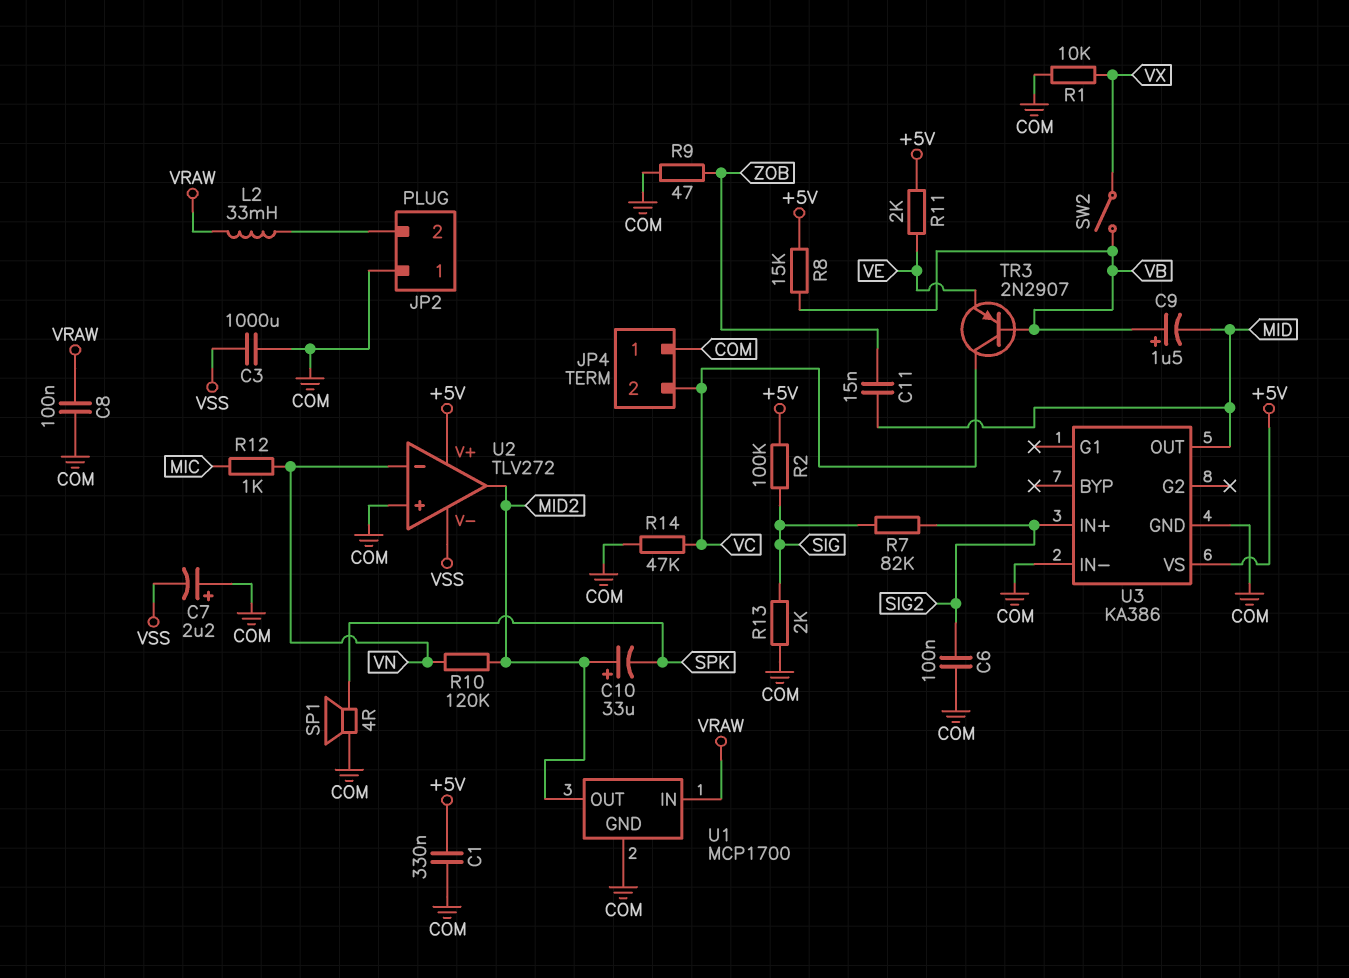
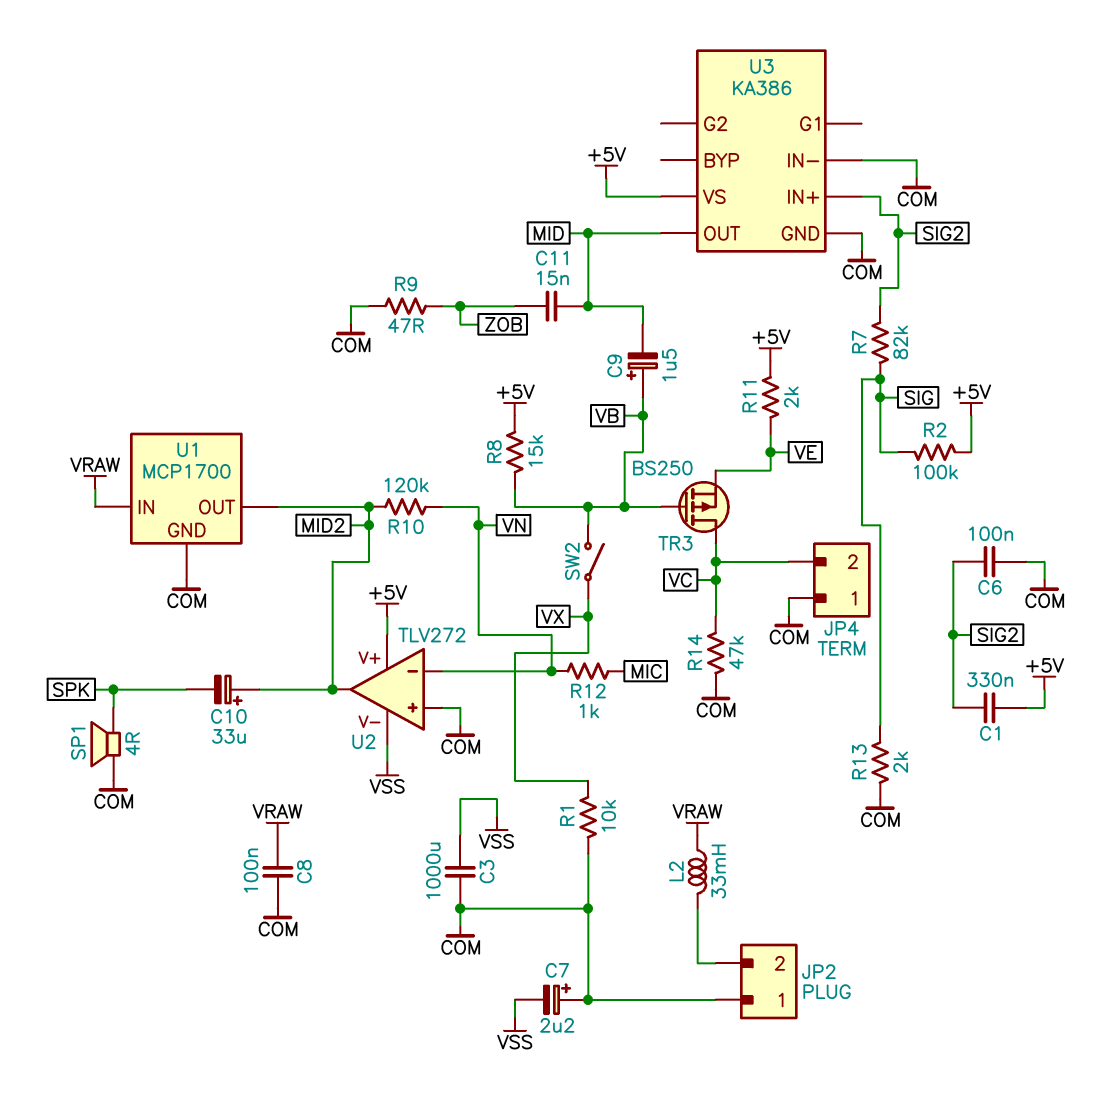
C1: 330nF (+5V, COM) -> 330nF (+5V, SIG2)
TR3: PNP 2N2907 (B VB, C VC, E VE) -> PMOS BS250 (G VB, D VC, S VE)

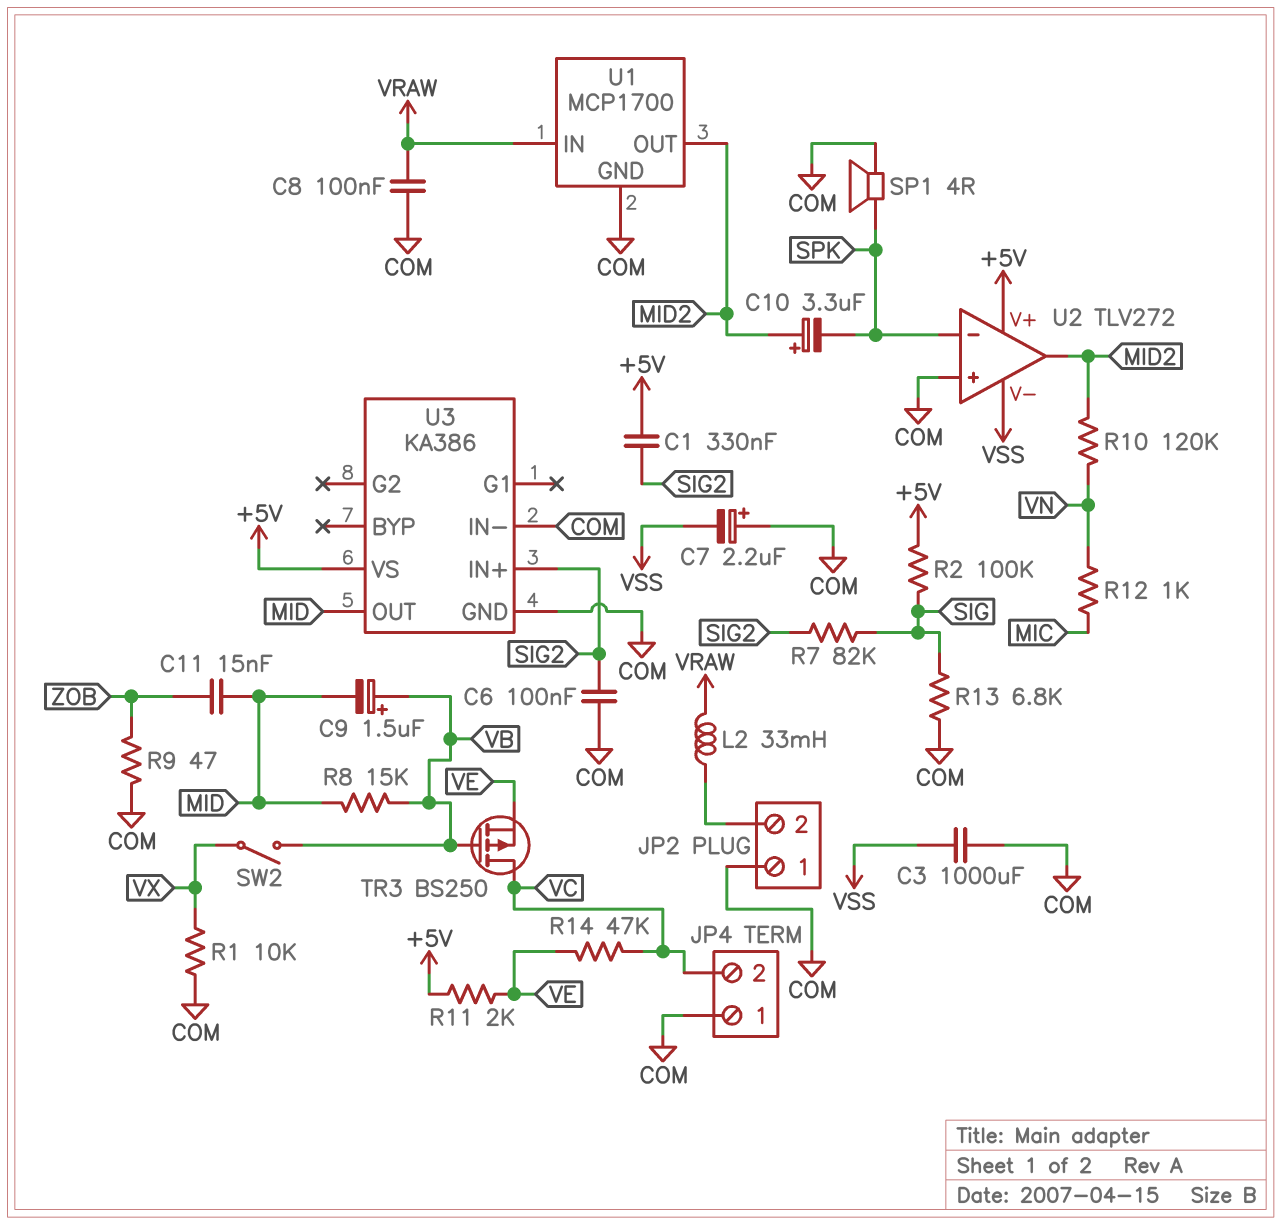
C10: 33uF (plus MID2, minus SPK) -> 3.3uF (plus MID2, minus SPK)
R8: 15k (+5V, VB) -> 15k (MID, VB)
R13: 2k (COM, SIG) -> 6.8k (COM, SIG)
R14: 47k (COM, VC) -> 47k (VC, VE)
U2 pin in-: VN -> SPK

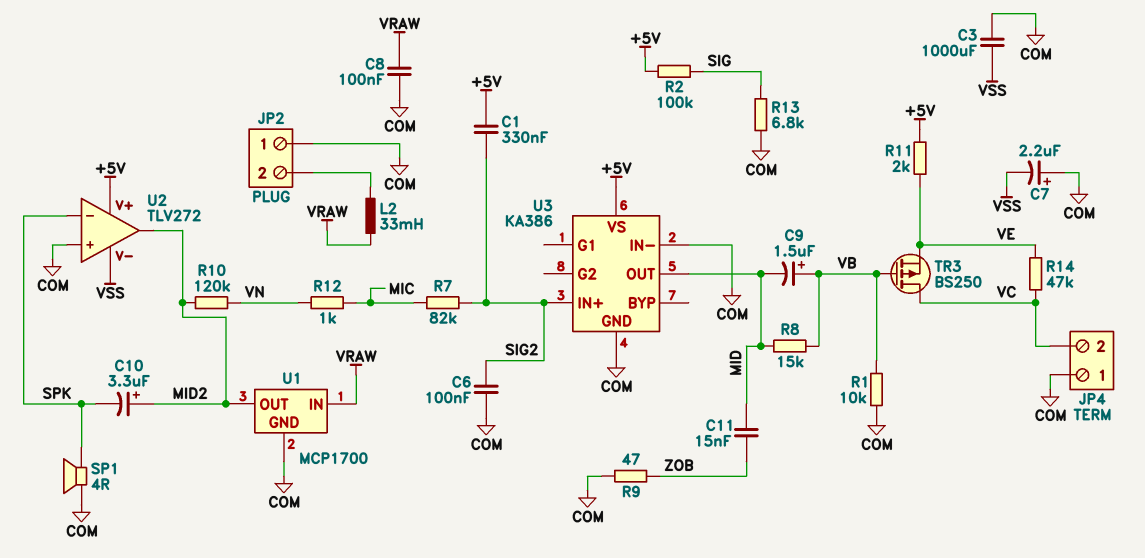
R1: 10k (COM, VX) -> 10k (COM, VB)
R7: 82k (SIG, SIG2) -> 82k (MIC, SIG2)
SW2: switch (VB, VX) -> none

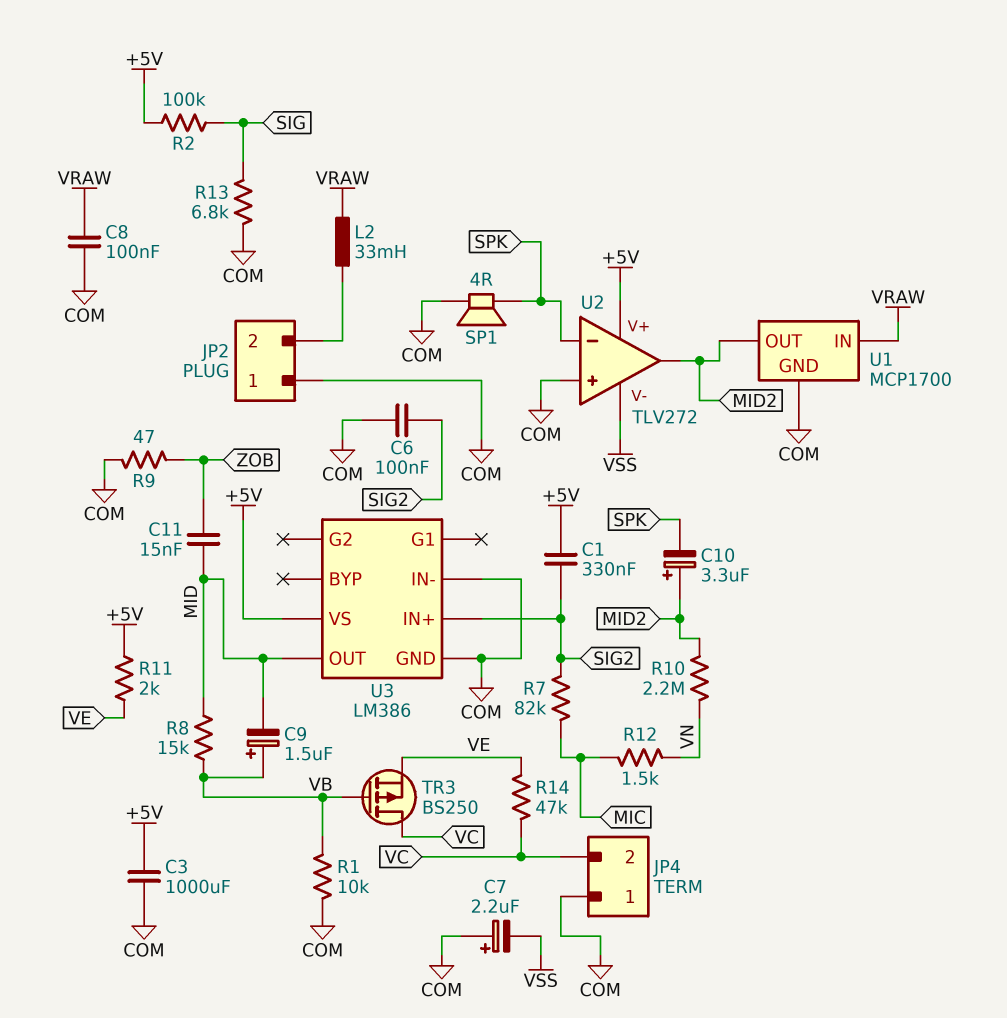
C3: 1000uF (COM, VSS) -> 1000uF (+5V, COM)
R10: 120k (MID2, VN) -> 2.2M (MID2, VN)
R12: 1k (MIC, VN) -> 1.5k (MIC, VN)
U3: KA386 -> LM386

